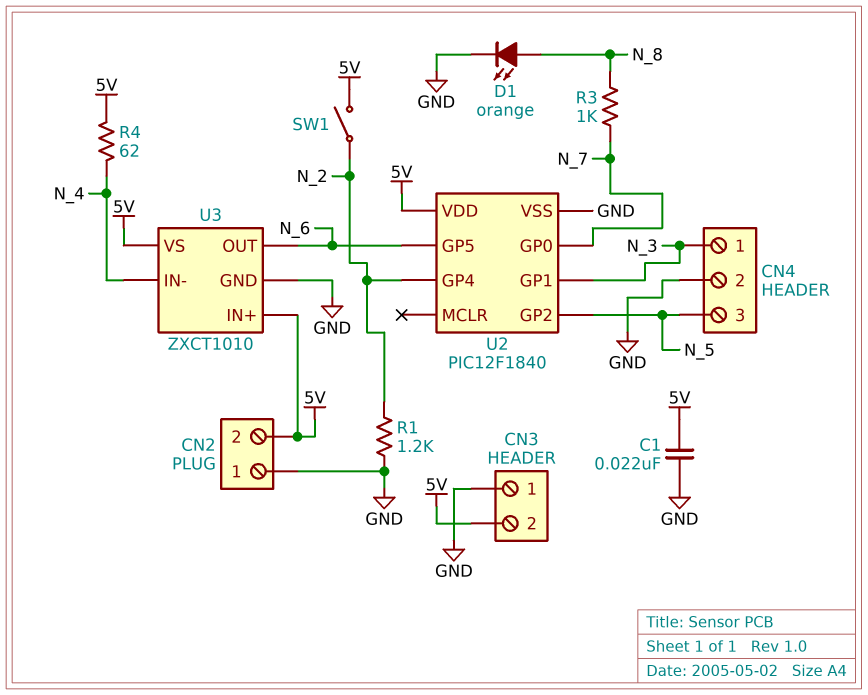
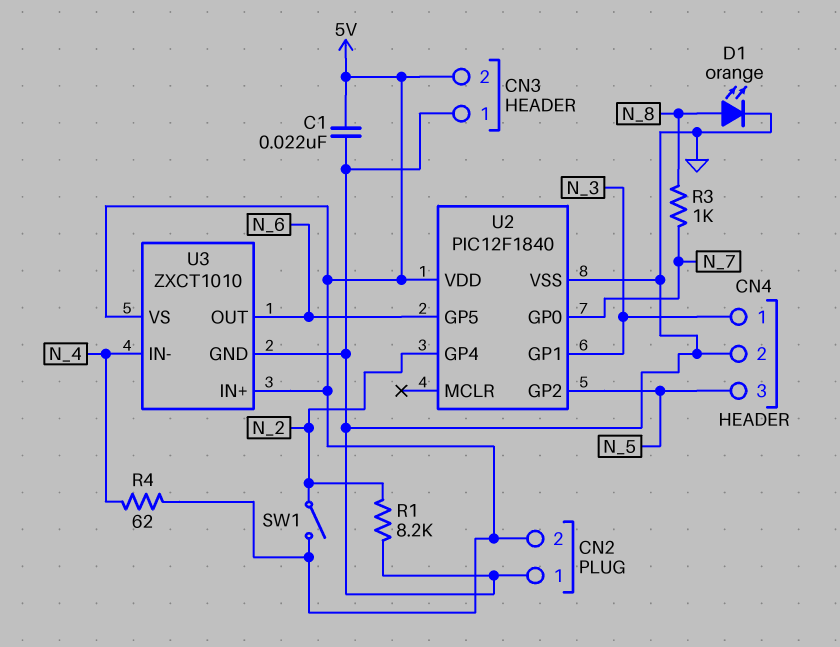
R1: 1.2k (GND, N_2) -> 8.2k (GND, N_2)

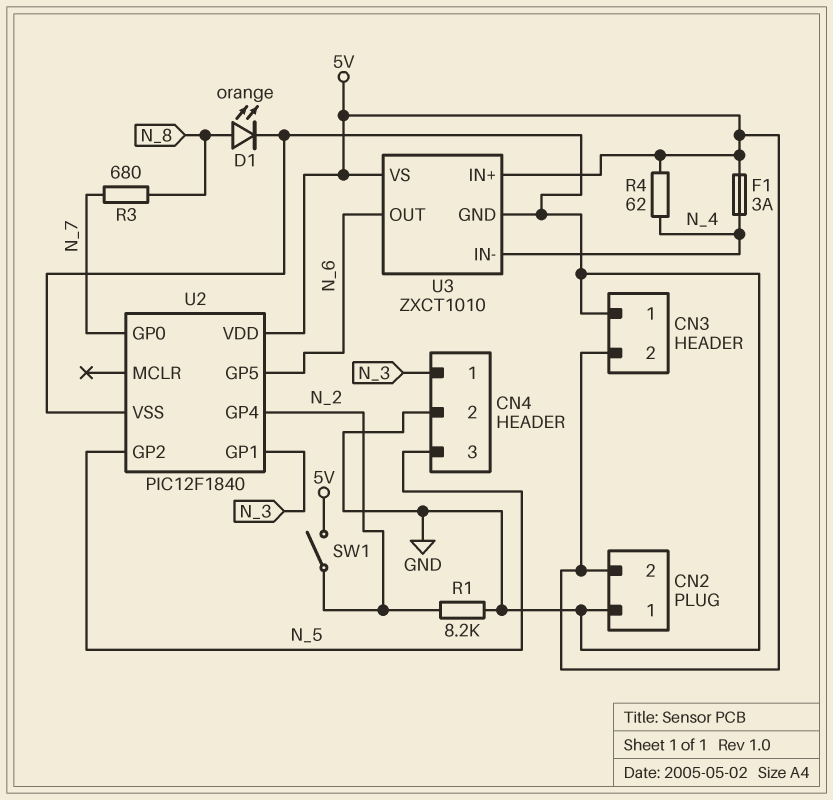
C1: 22nF (5V, GND) -> none
F1: none -> 3A (5V, N_4)
R3: 1k (N_7, N_8) -> 680 (N_7, N_8)

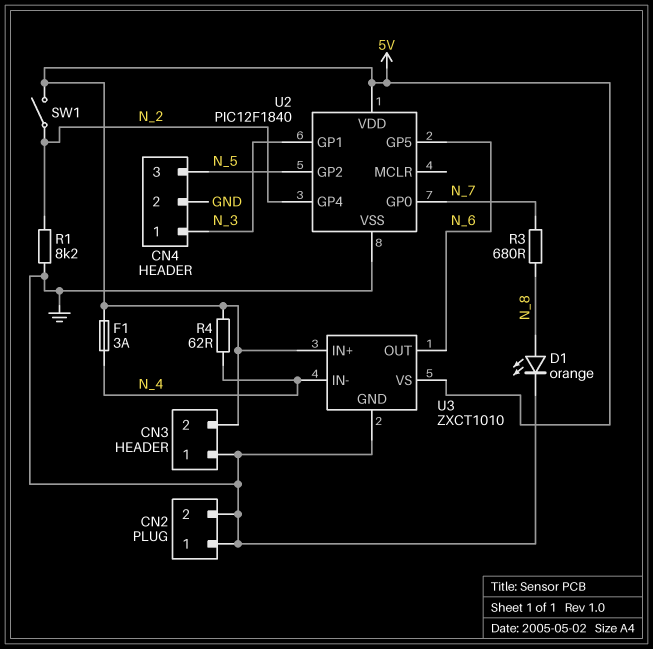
CN2 pin 2: 5V -> GND

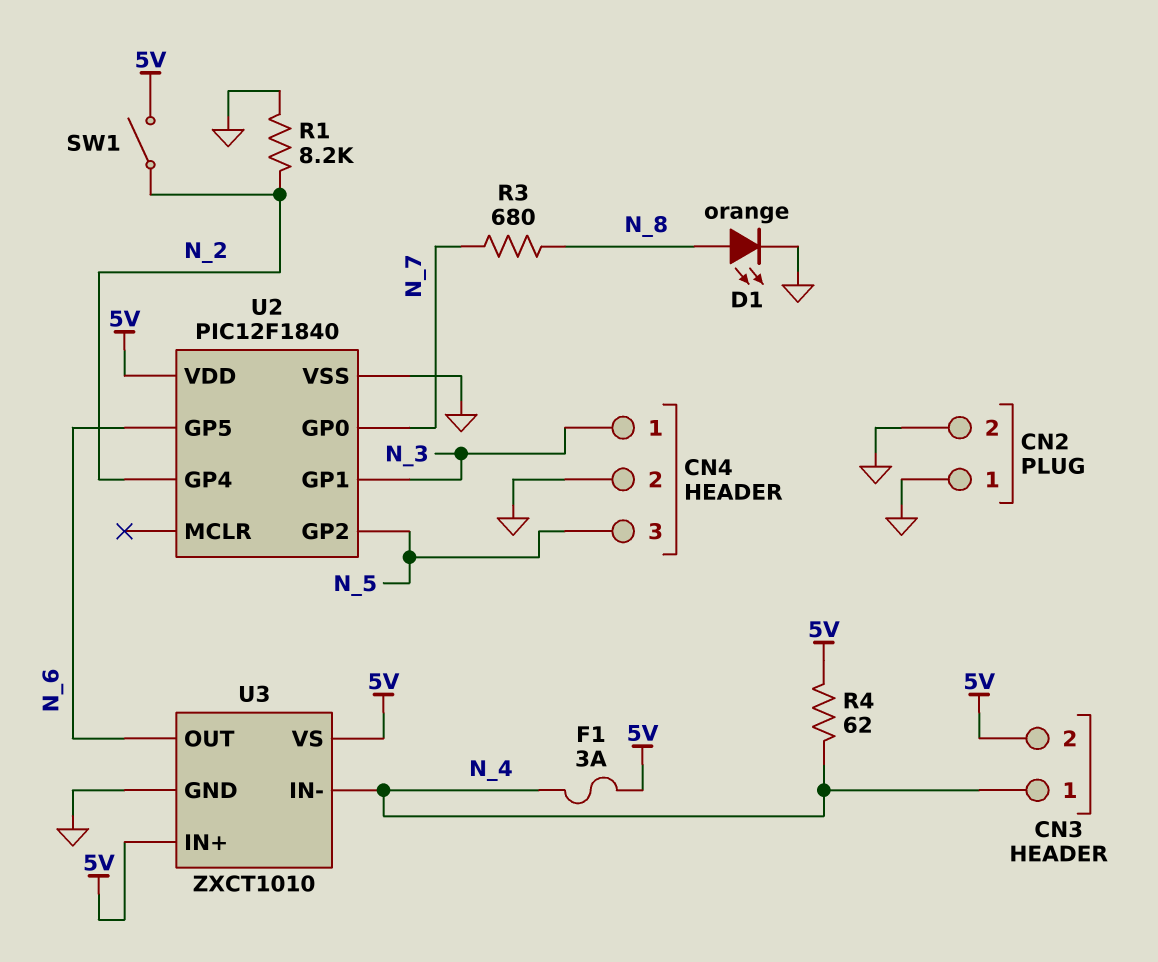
CN3 pin 1: GND -> N_4

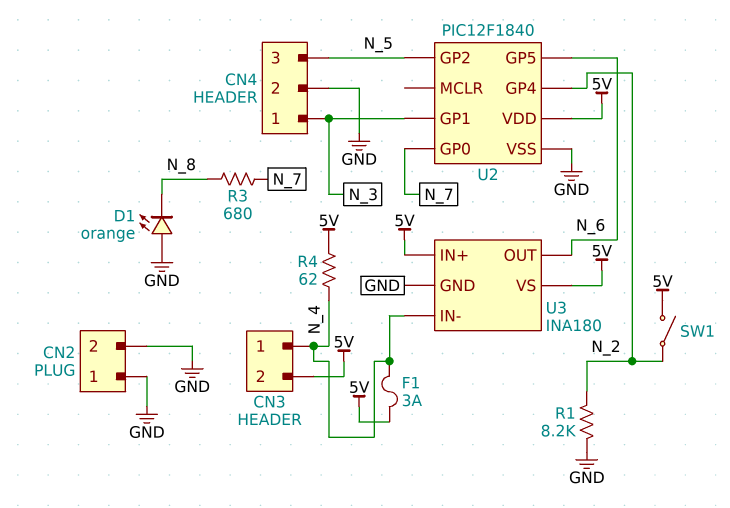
D1: LED orange (A N_8, K GND) -> LED orange (A GND, K N_8)
U3: ZXCT1010 -> INA180

